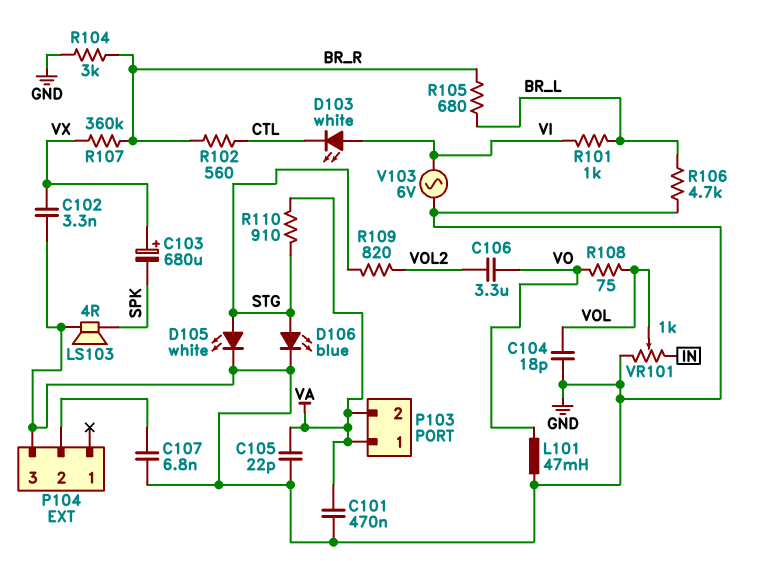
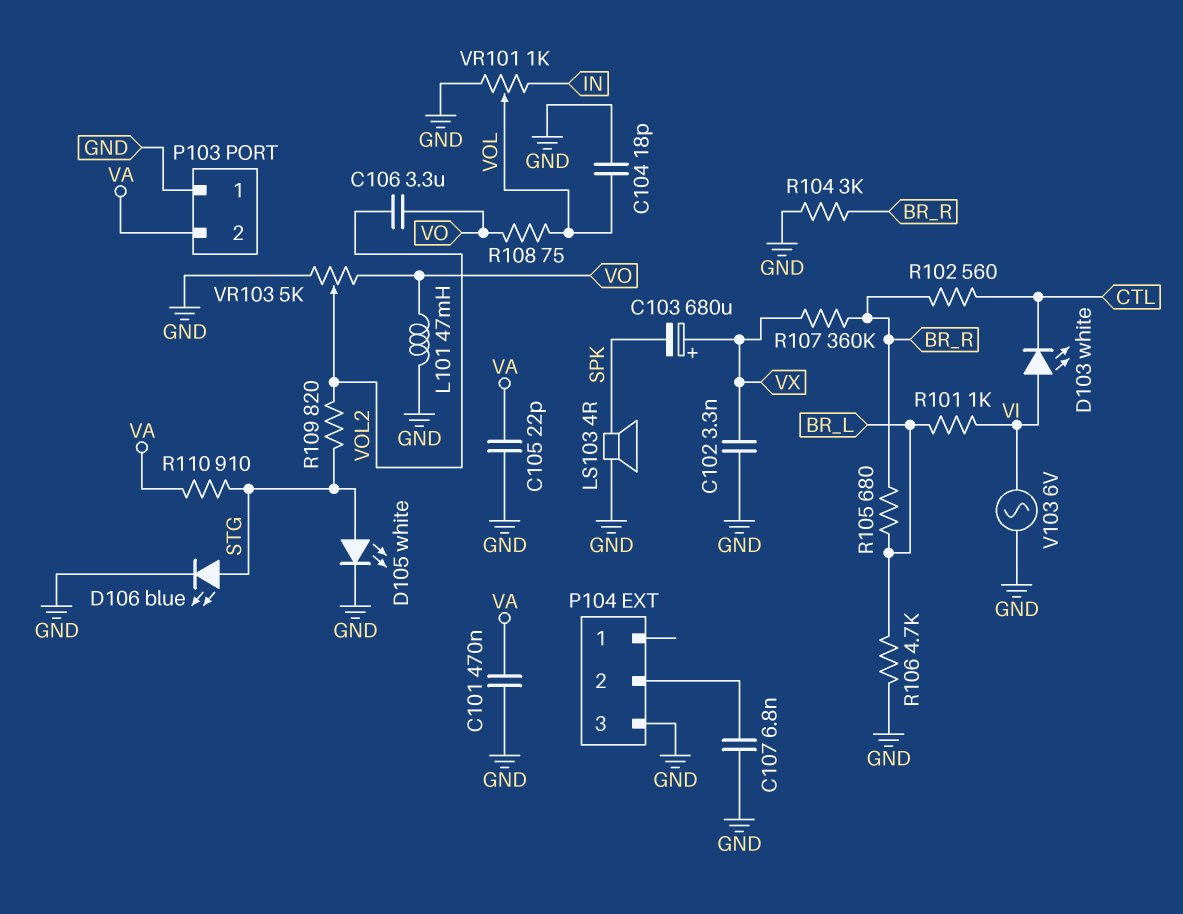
P103 pin 1: VA -> GND
VR103: none -> 5k (GND, VO, wiper VOL2)

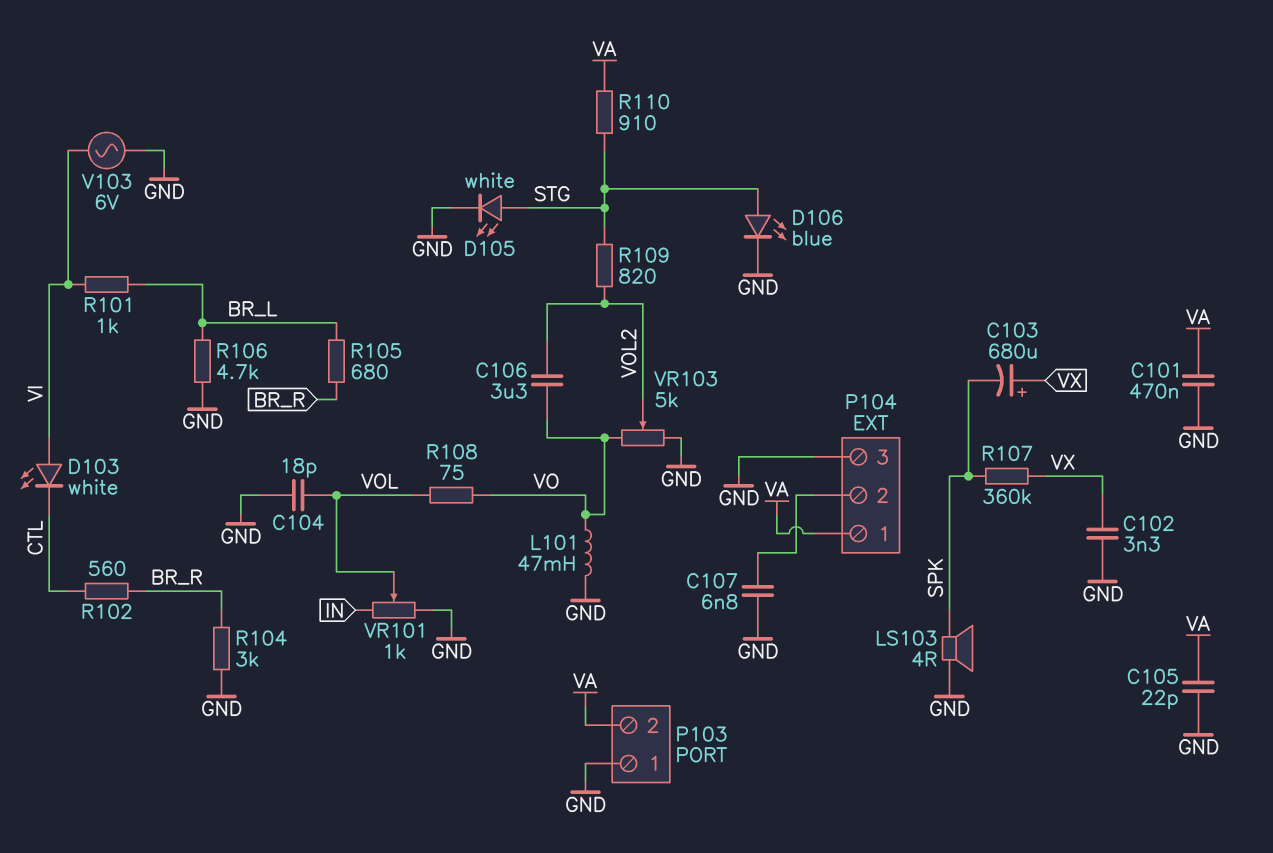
P104 pin 1: none -> VA
R107: 360k (BR_R, VX) -> 360k (SPK, VX)

